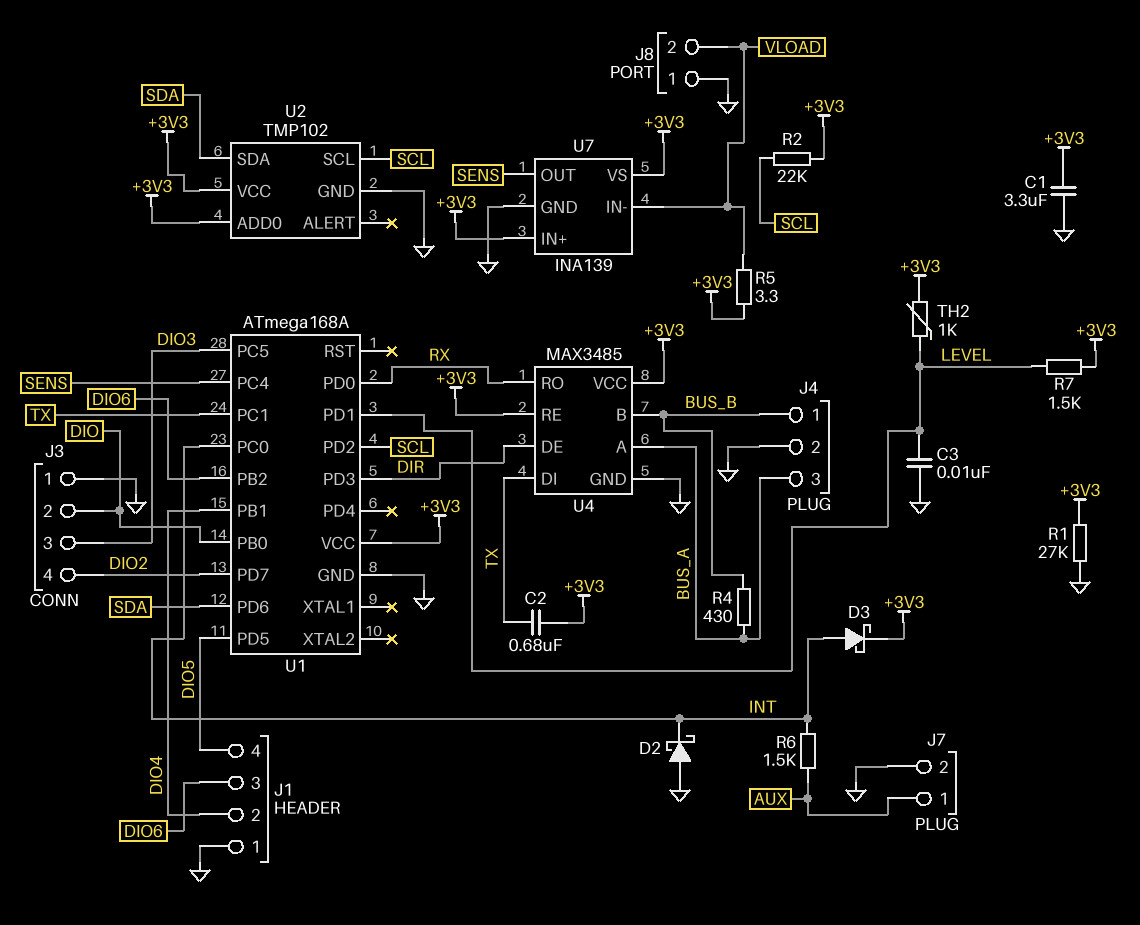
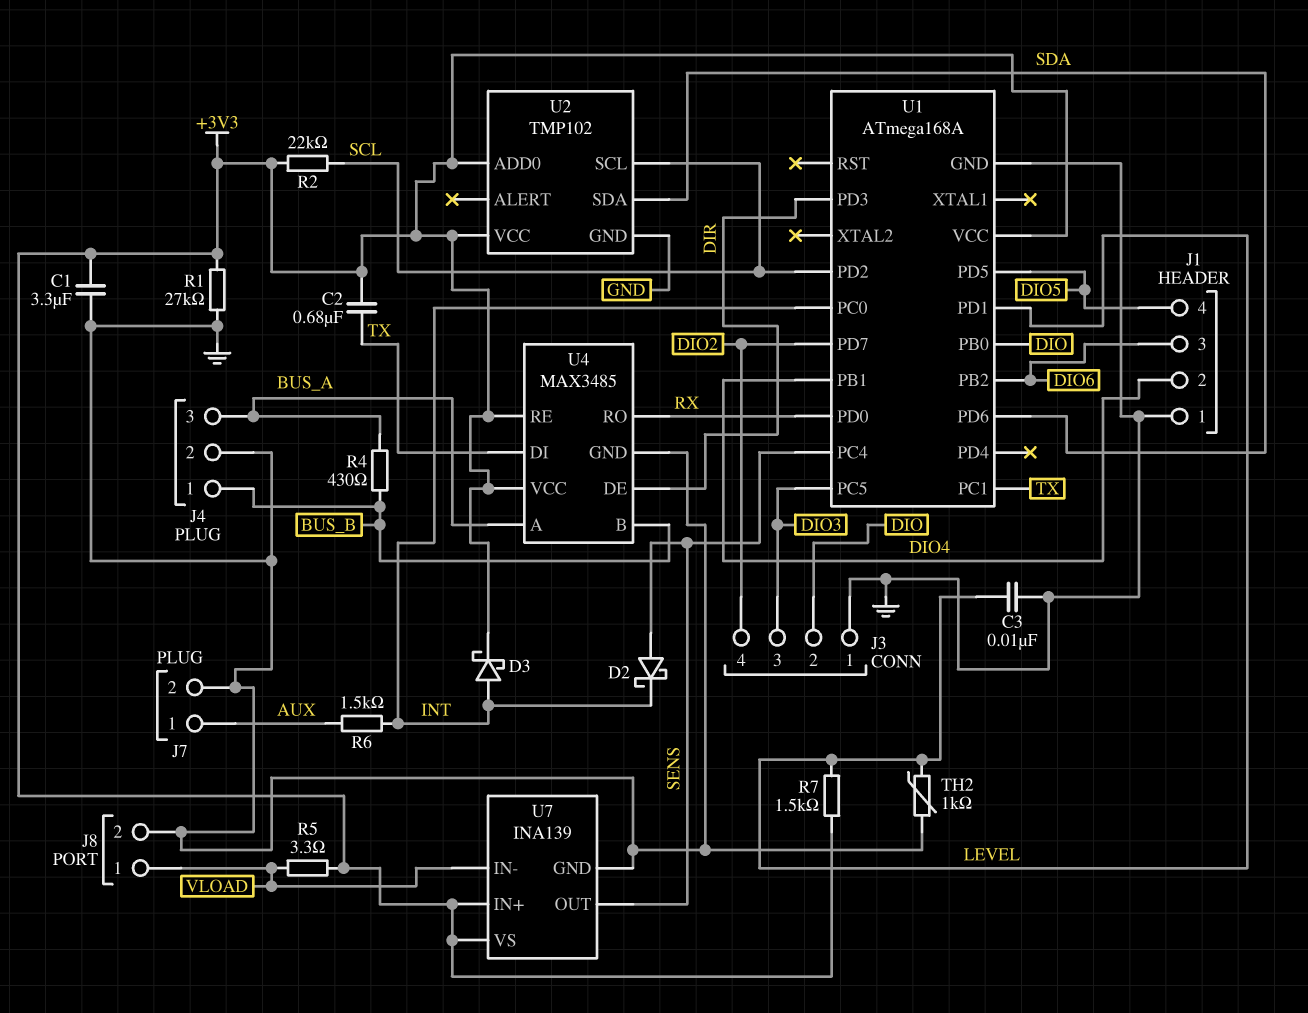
D2: schottky (A GND, K INT) -> schottky (A SENS, K INT)
J8 pin 1: GND -> VLOAD
J8 pin 2: VLOAD -> GND
TH2: 1k (+3V3, LEVEL) -> 1k (GND, LEVEL)

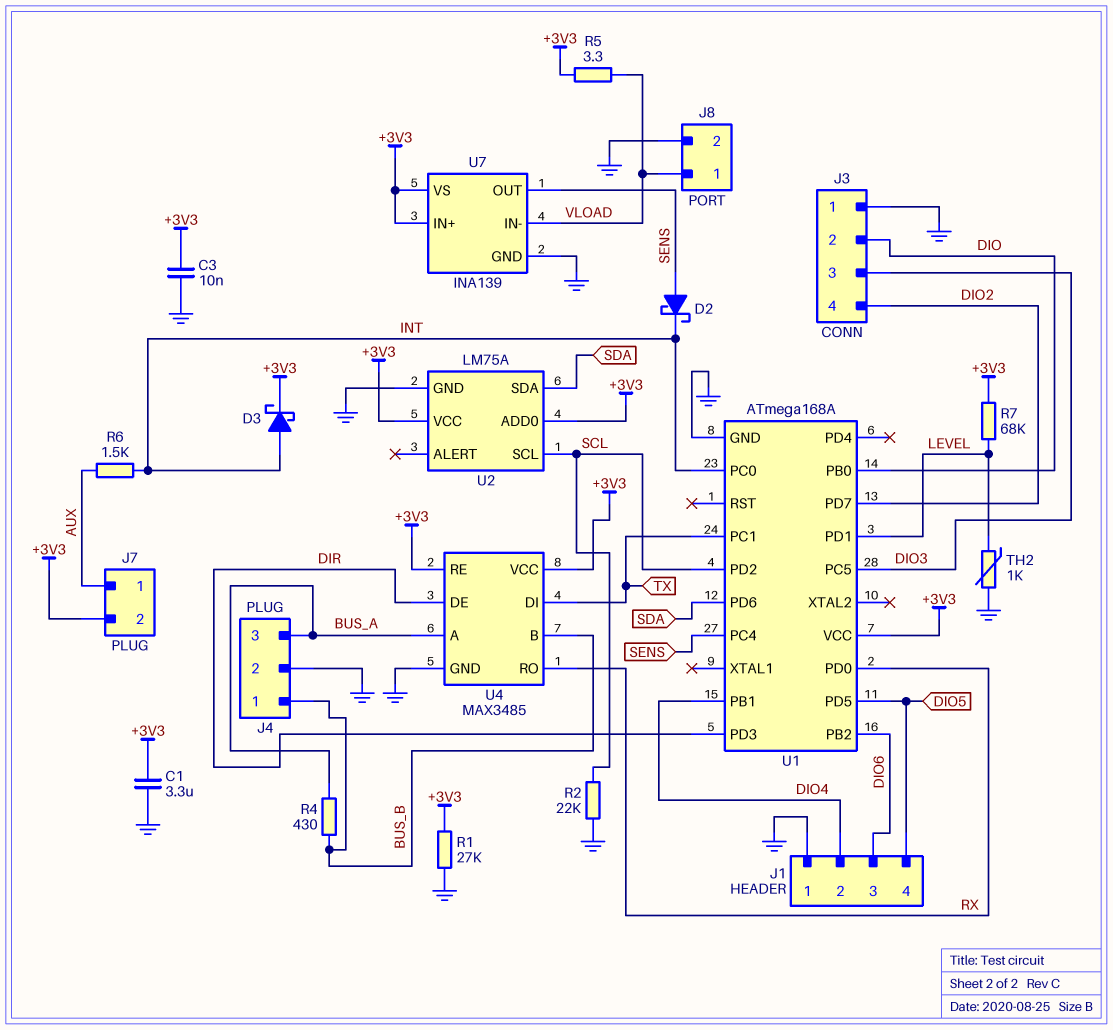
C2: 680nF (+3V3, TX) -> none
C3: 10nF (GND, LEVEL) -> 10nF (+3V3, GND)
J7 pin 2: GND -> +3V3
R2: 22k (+3V3, SCL) -> 22k (GND, SCL)
R7: 1.5k (+3V3, LEVEL) -> 68k (+3V3, LEVEL)
U2: TMP102 -> LM75A

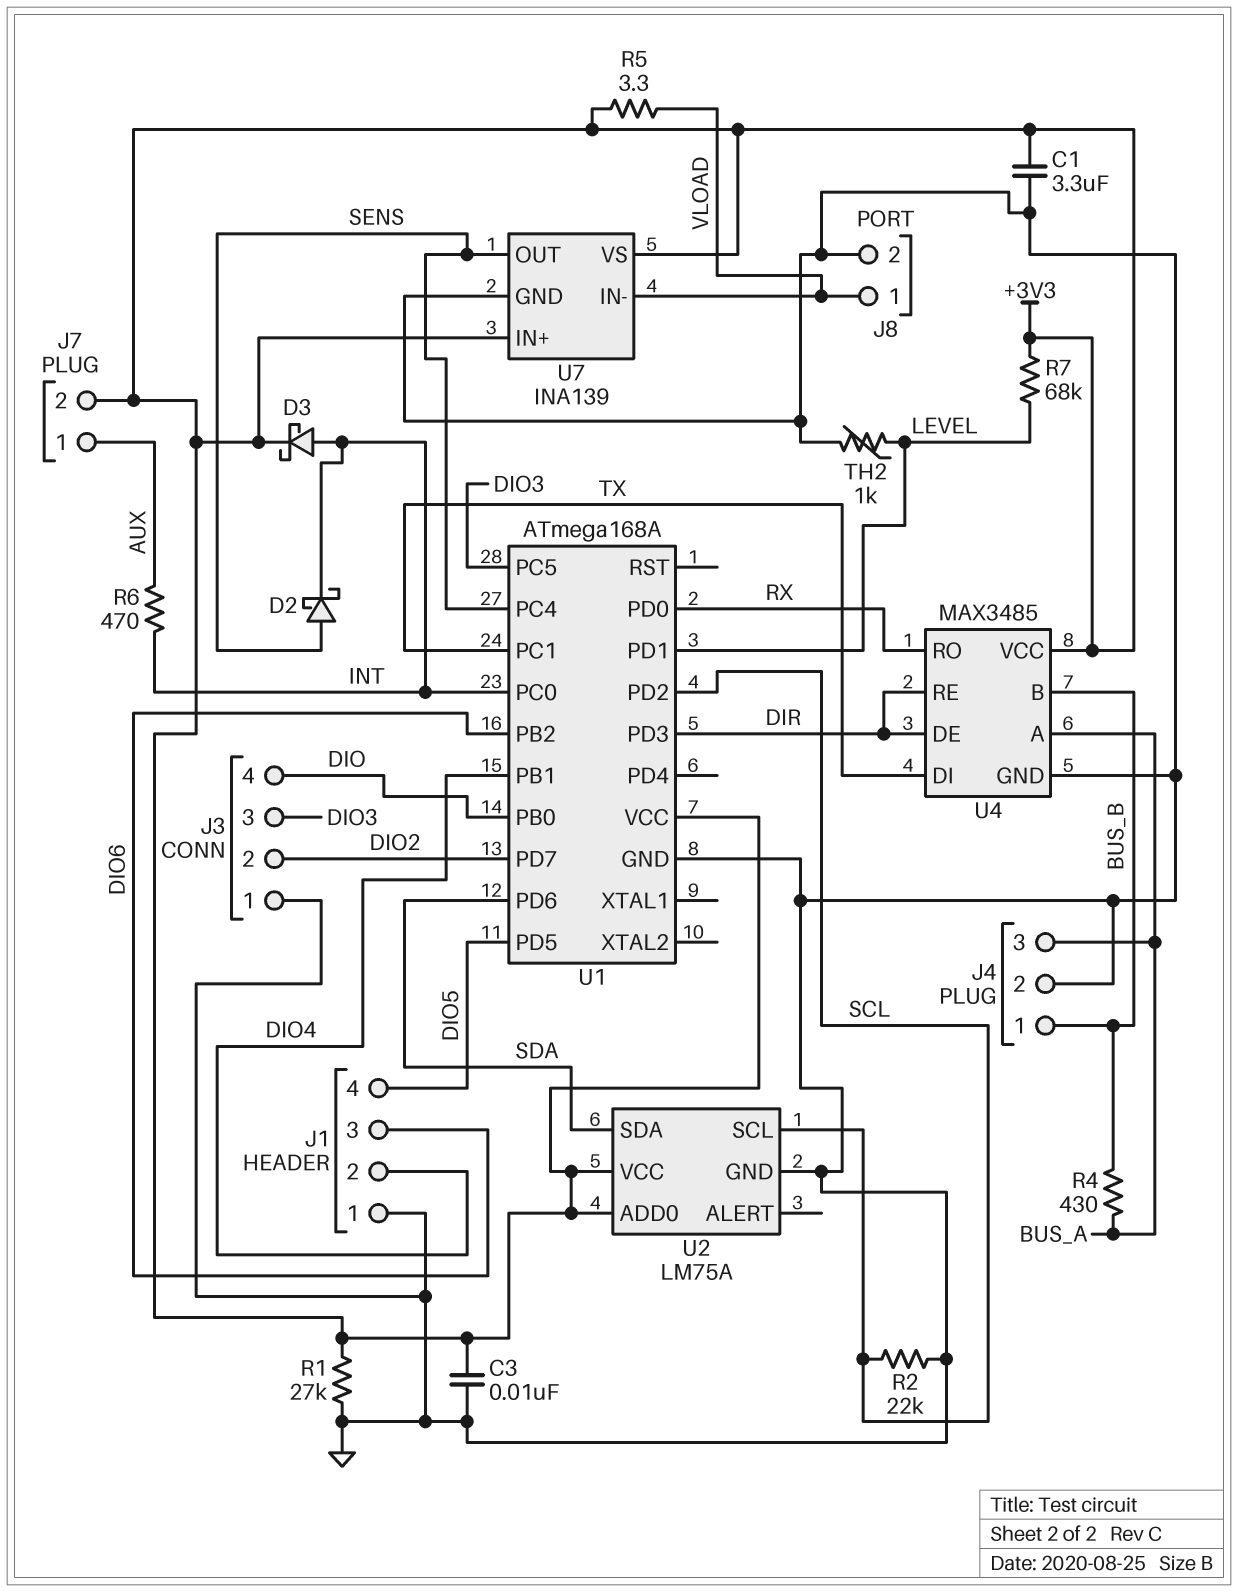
J3 pin 2: DIO -> DIO2
J3 pin 4: DIO2 -> DIO
R6: 1.5k (AUX, INT) -> 470 (AUX, INT)
U4 pin RE: +3V3 -> DIR

